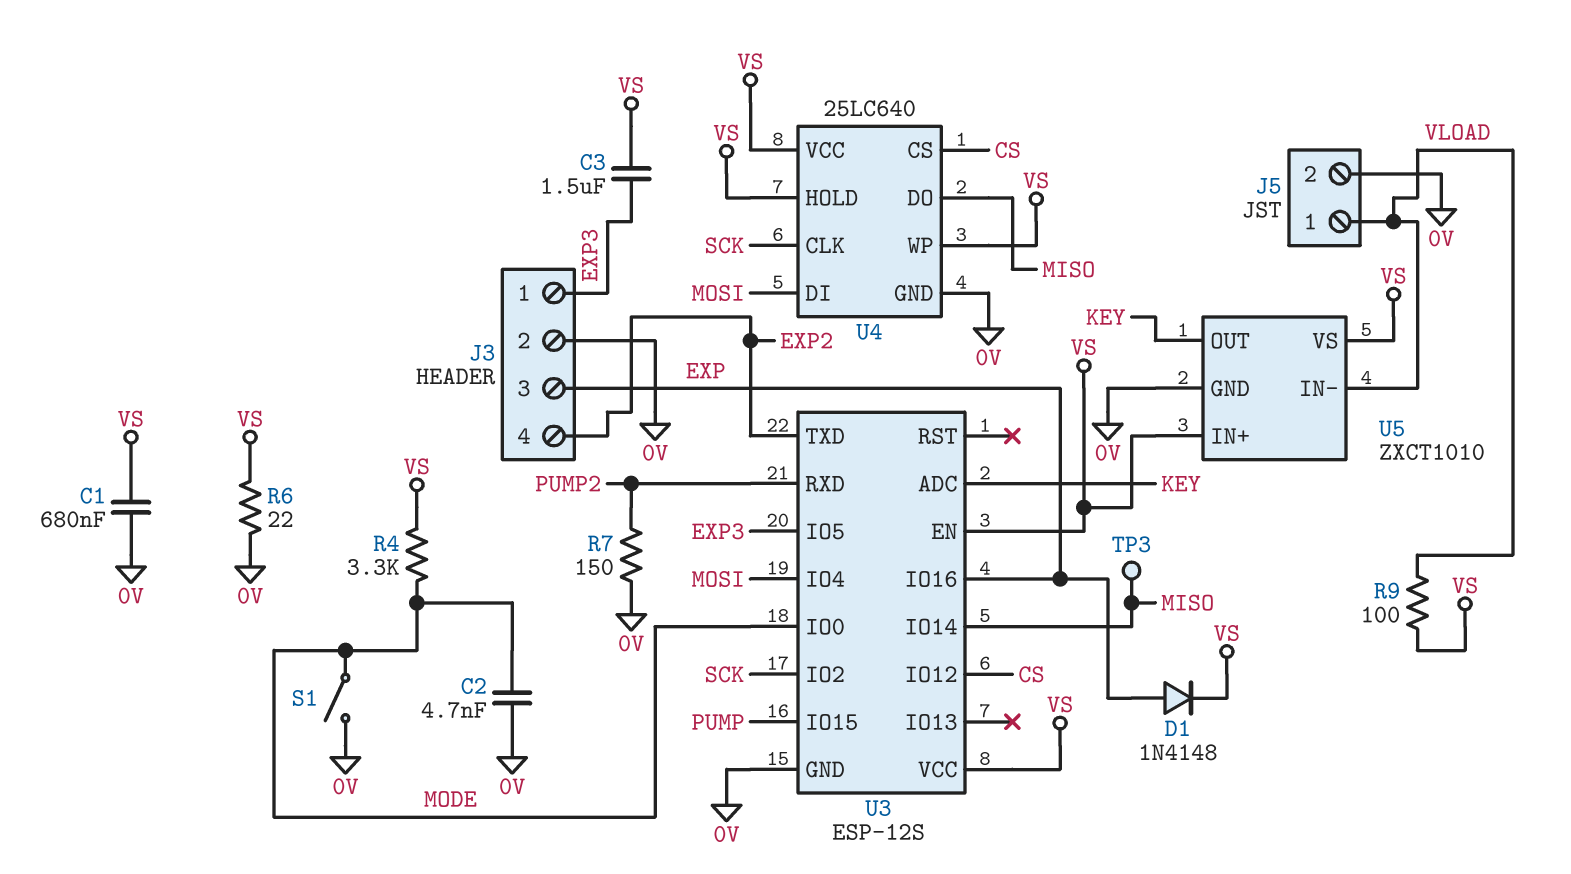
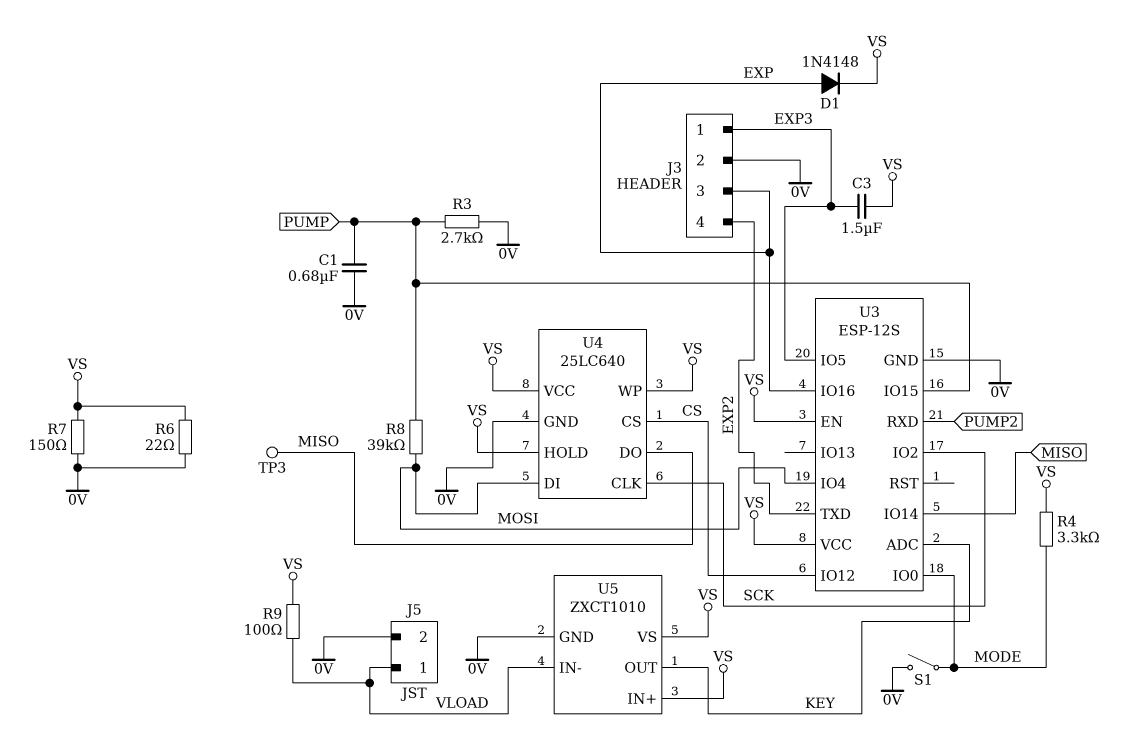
C1: 680nF (0V, VS) -> 680nF (0V, PUMP)
C2: 4.7nF (0V, MODE) -> none
R3: none -> 2.7k (0V, PUMP)
R7: 150 (0V, PUMP2) -> 150 (0V, VS)
R8: none -> 39k (MOSI, PUMP)

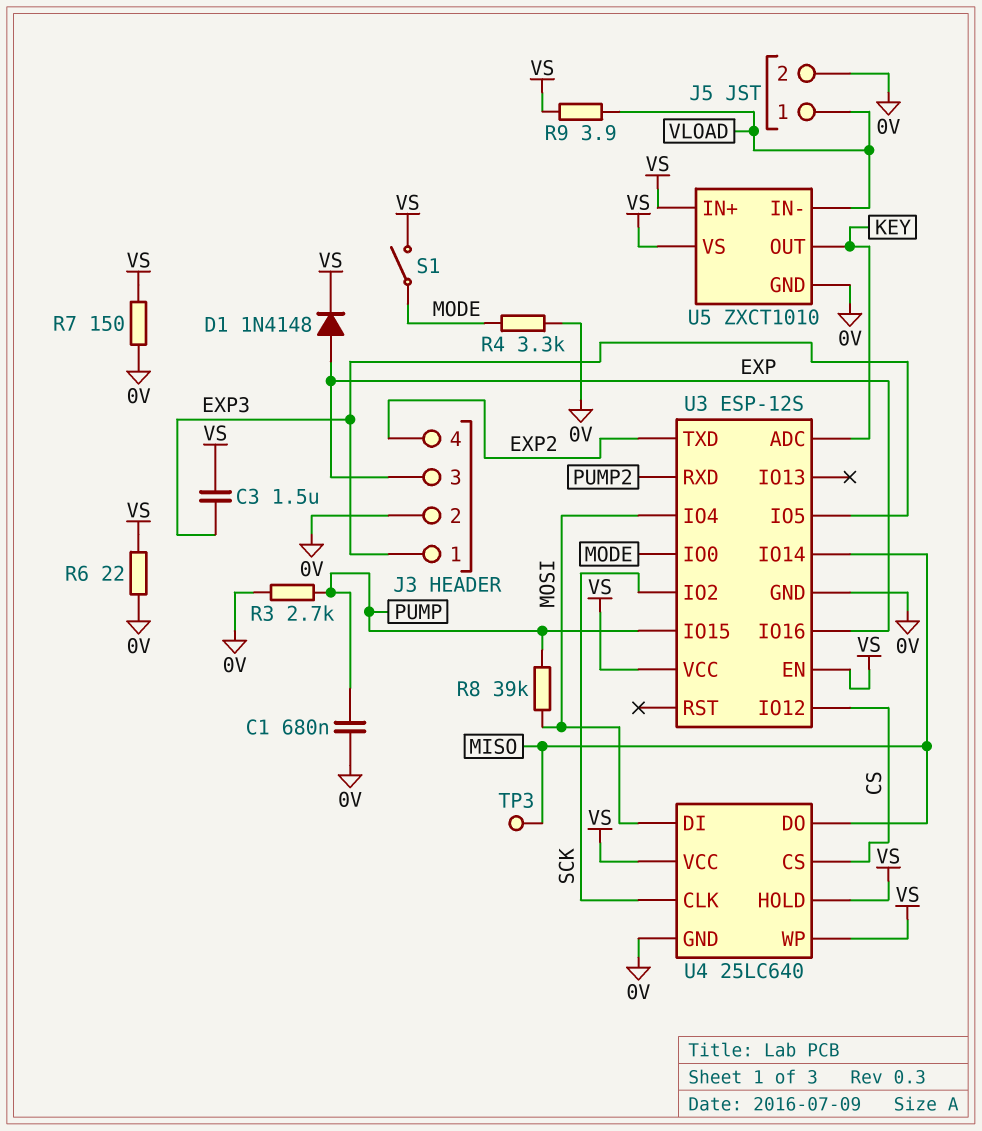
R4: 3.3k (MODE, VS) -> 3.3k (0V, MODE)
R9: 100 (VLOAD, VS) -> 3.9 (VLOAD, VS)
S1: switch (0V, MODE) -> switch (MODE, VS)

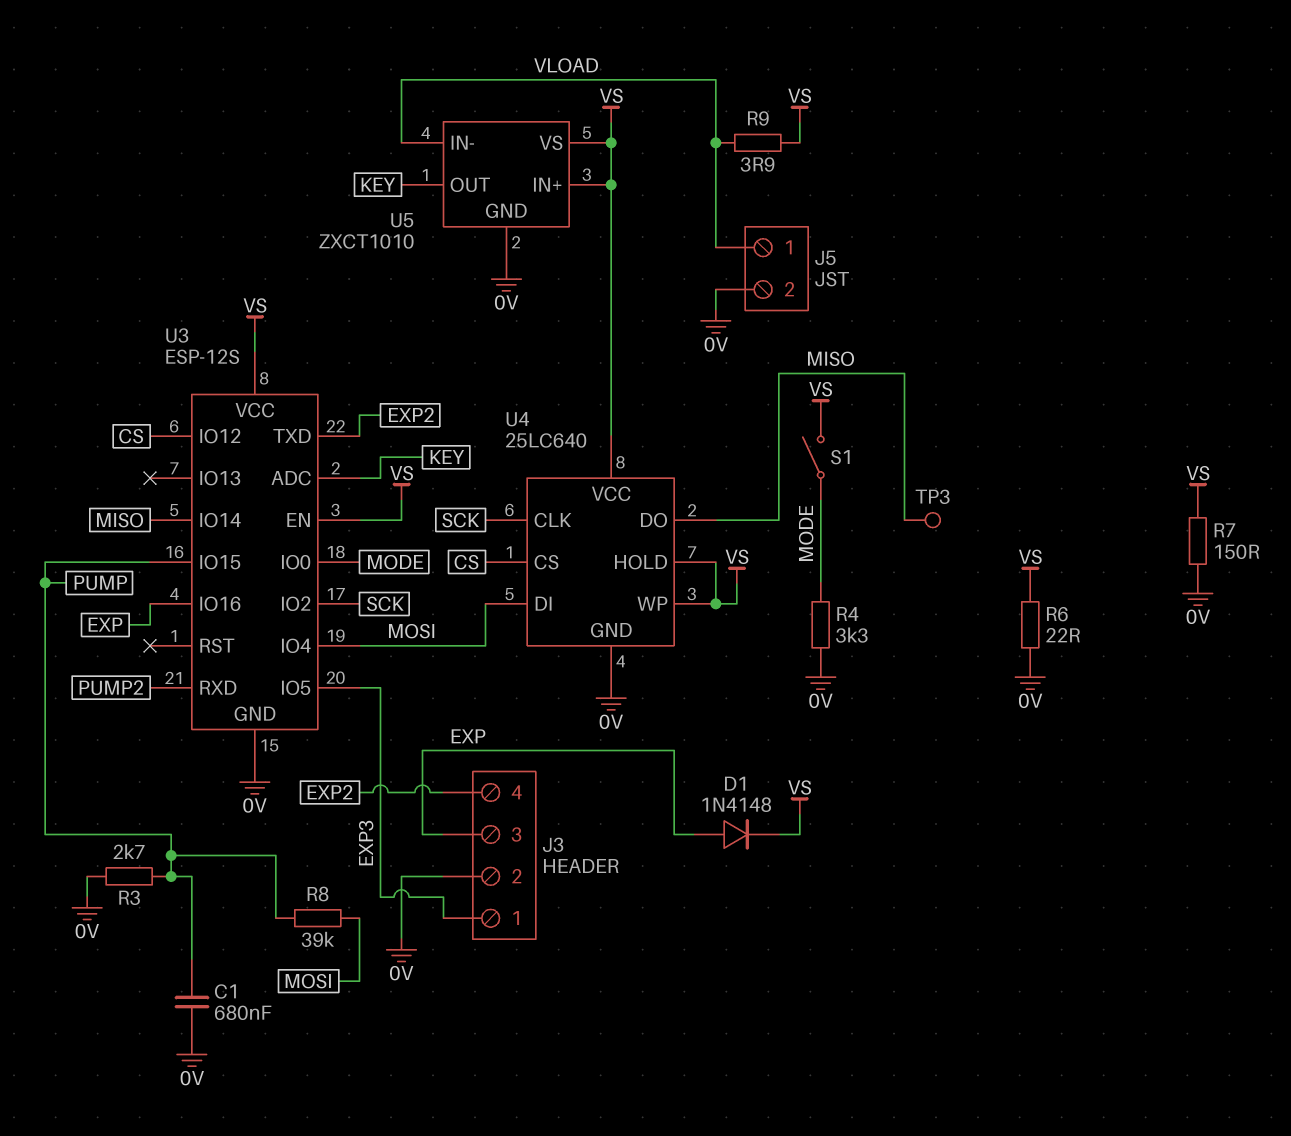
C3: 1.5uF (EXP3, VS) -> none

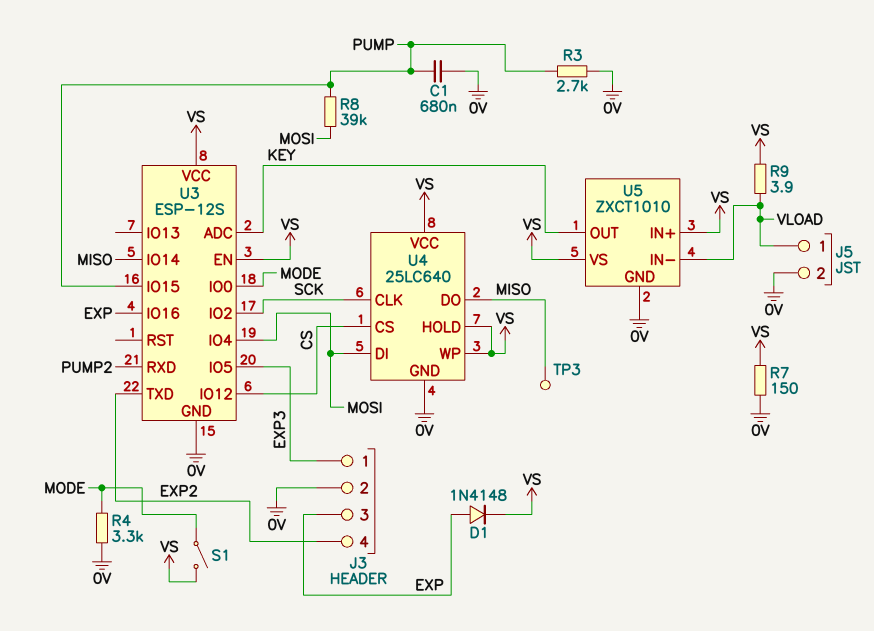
R6: 22 (0V, VS) -> none

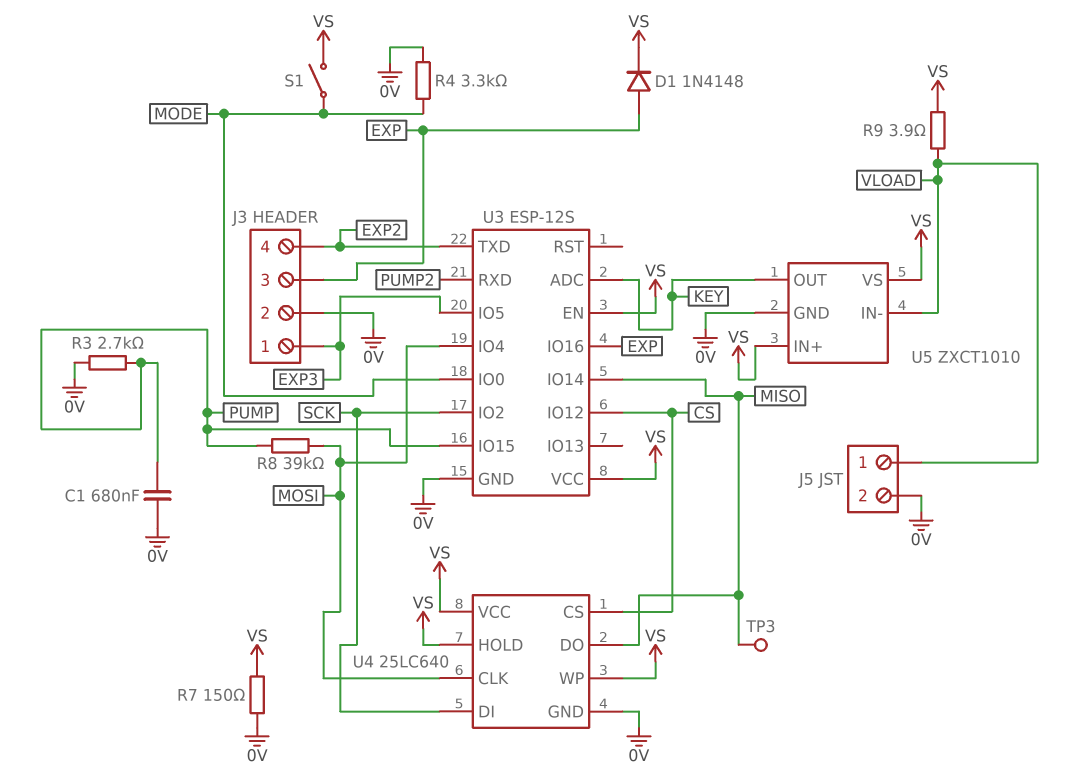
U4 pin CLK: SCK -> MOSI
U4 pin DI: MOSI -> SCK

